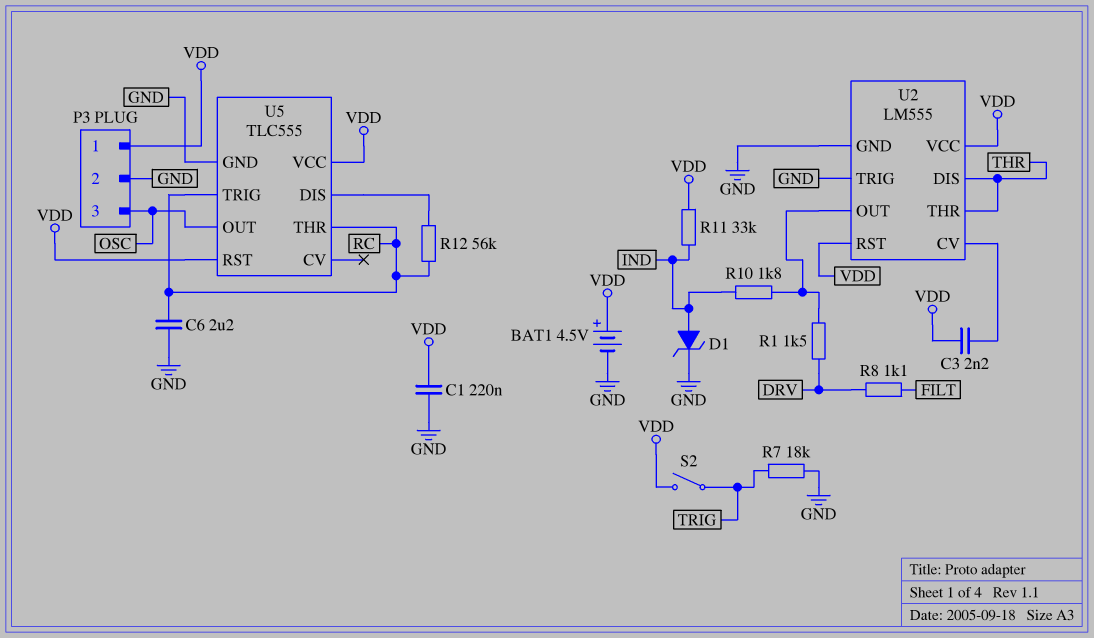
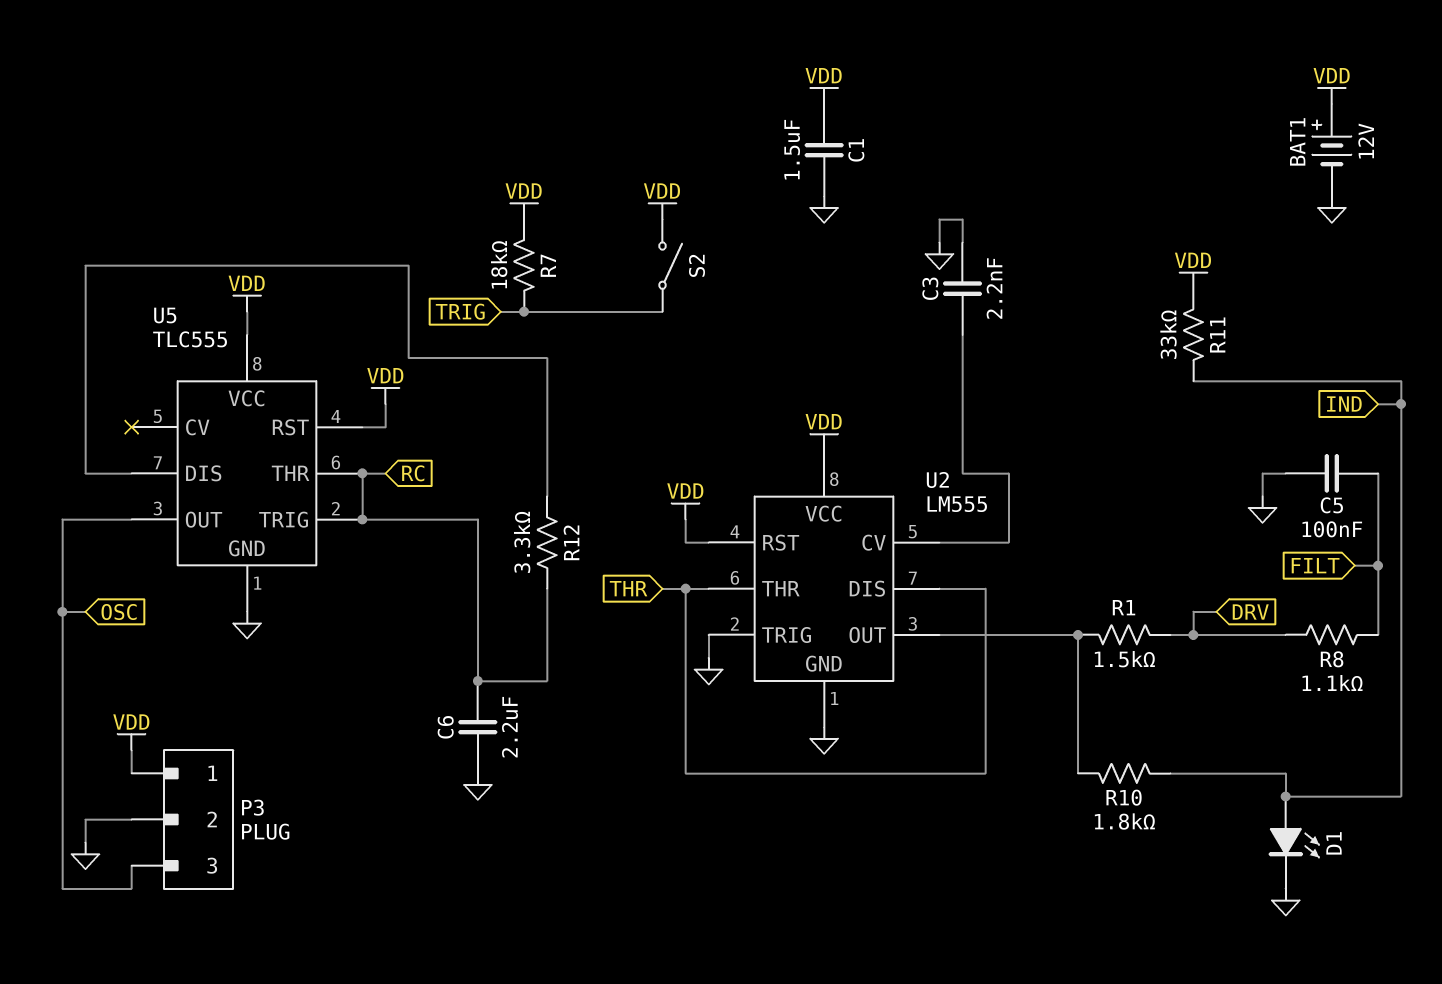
BAT1: 4.5V (plus VDD, minus GND) -> 12V (plus VDD, minus GND)
C1: 220nF (GND, VDD) -> 1.5uF (GND, VDD)
C3: 2.2nF (U2/CV, VDD) -> 2.2nF (GND, U2/CV)
C5: none -> 100nF (FILT, GND)
D1: zener (A IND, K GND) -> LED (A IND, K GND)
R7: 18k (GND, TRIG) -> 18k (TRIG, VDD)
R12: 56k (RC, U5/DIS) -> 3.3k (RC, U5/DIS)

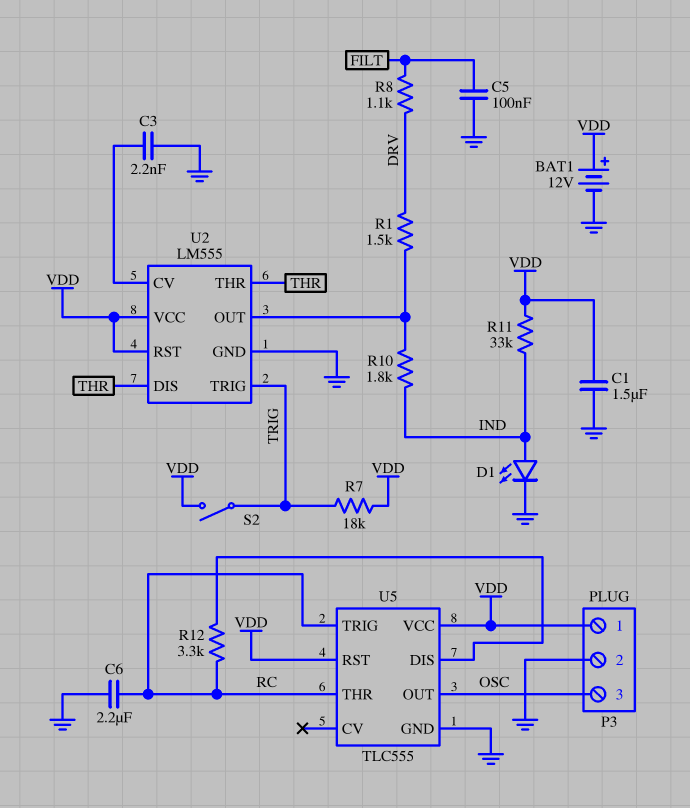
U2 pin TRIG: GND -> TRIG

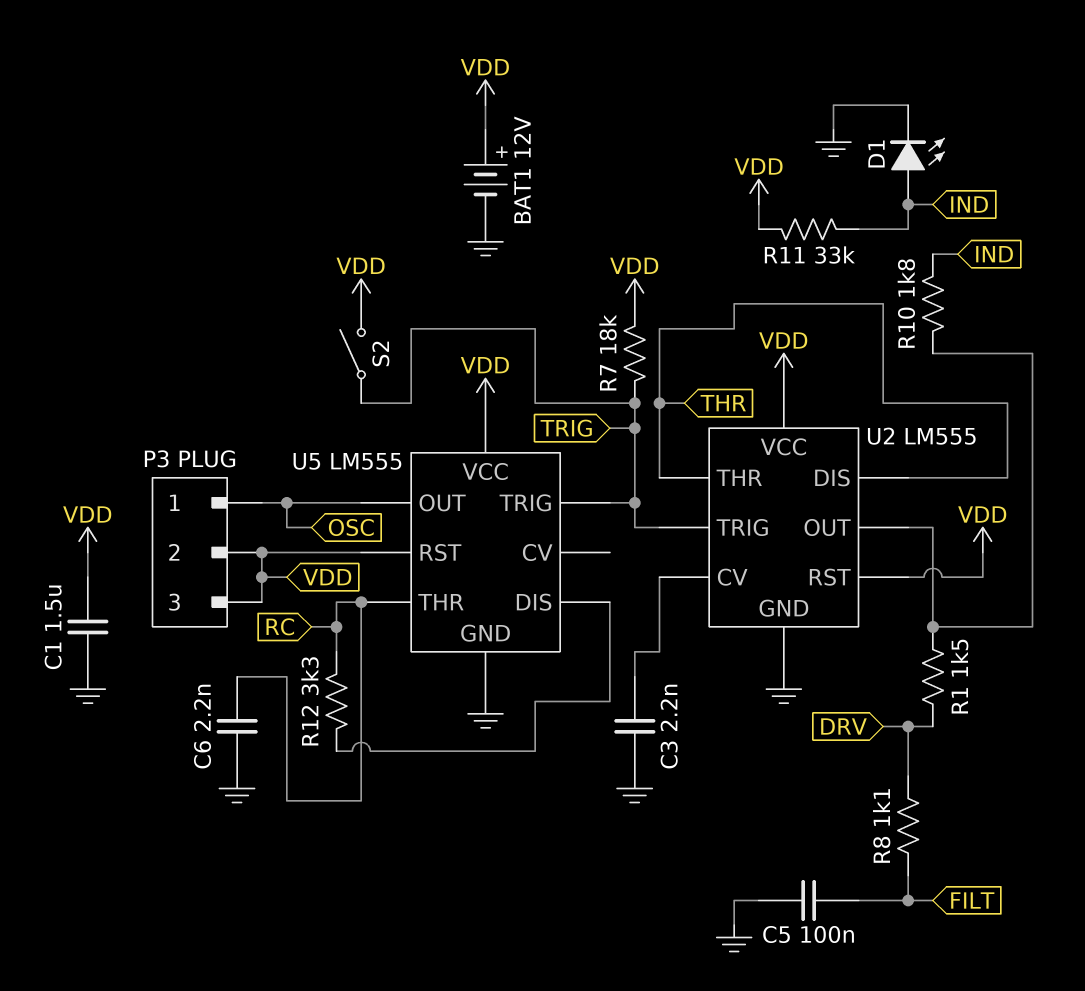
C6: 2.2uF (GND, RC) -> 2.2nF (GND, RC)
P3 pin 1: VDD -> OSC
P3 pin 2: GND -> VDD
P3 pin 3: OSC -> VDD
U5: TLC555 -> LM555
U5 pin TRIG: RC -> TRIG

